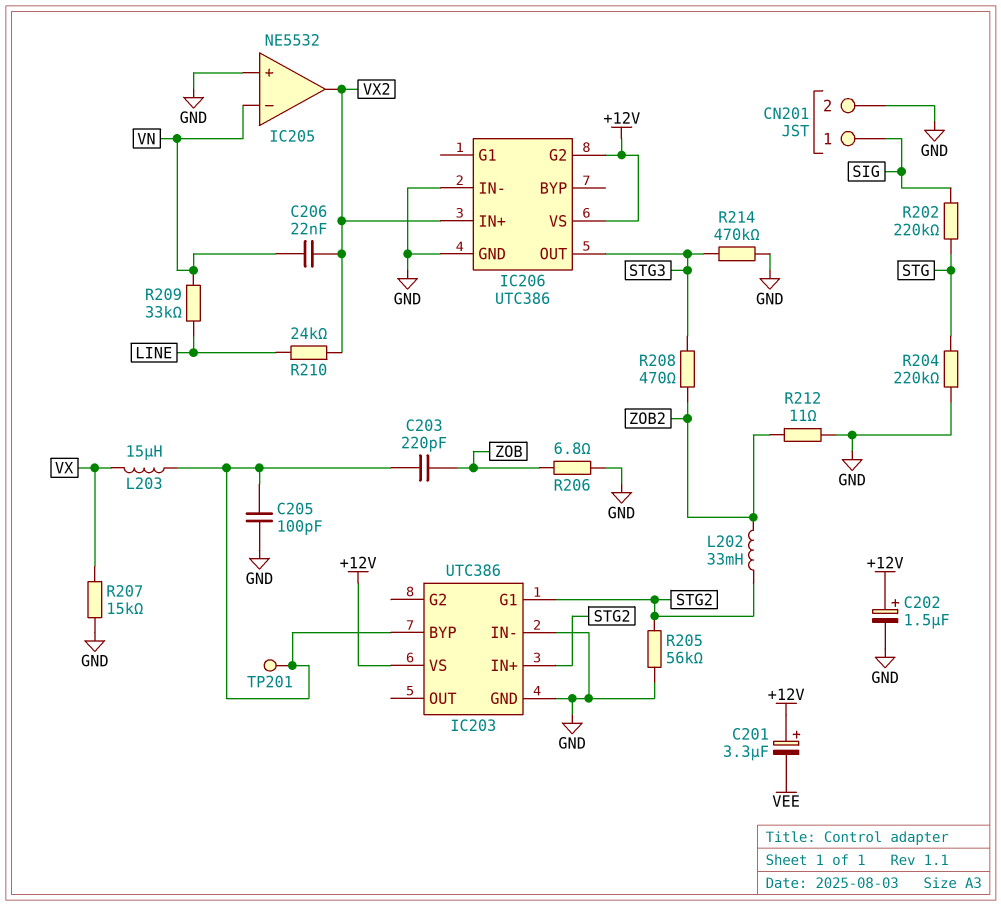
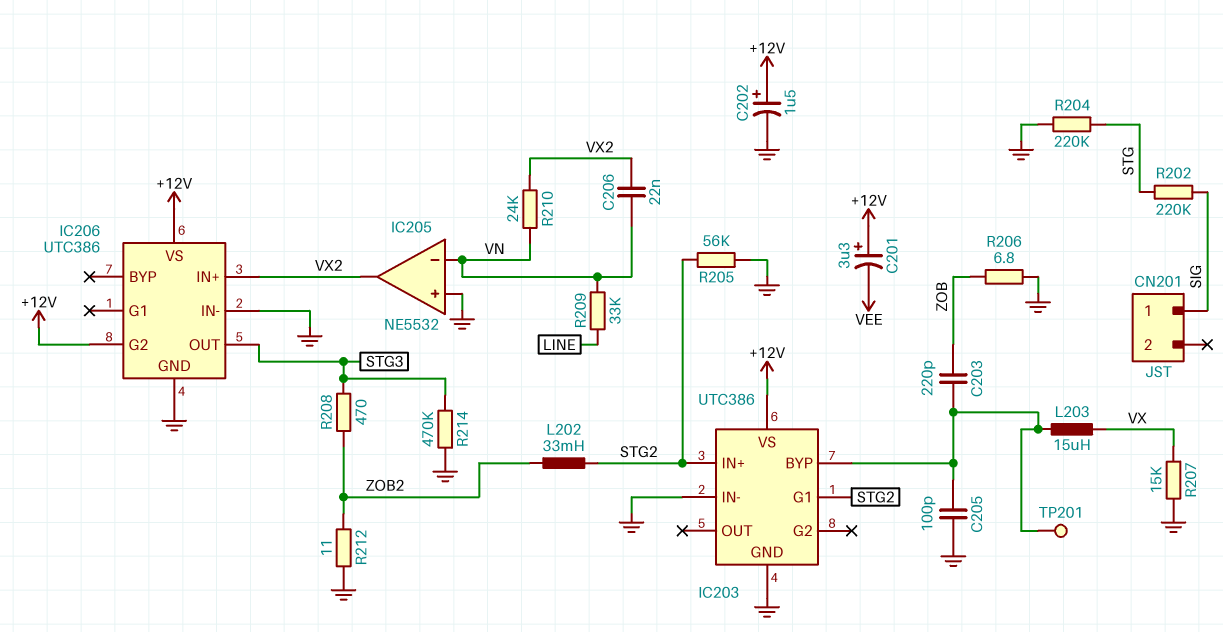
CN201 pin 2: GND -> none
R210: 24k (LINE, VX2) -> 24k (VN, VX2)

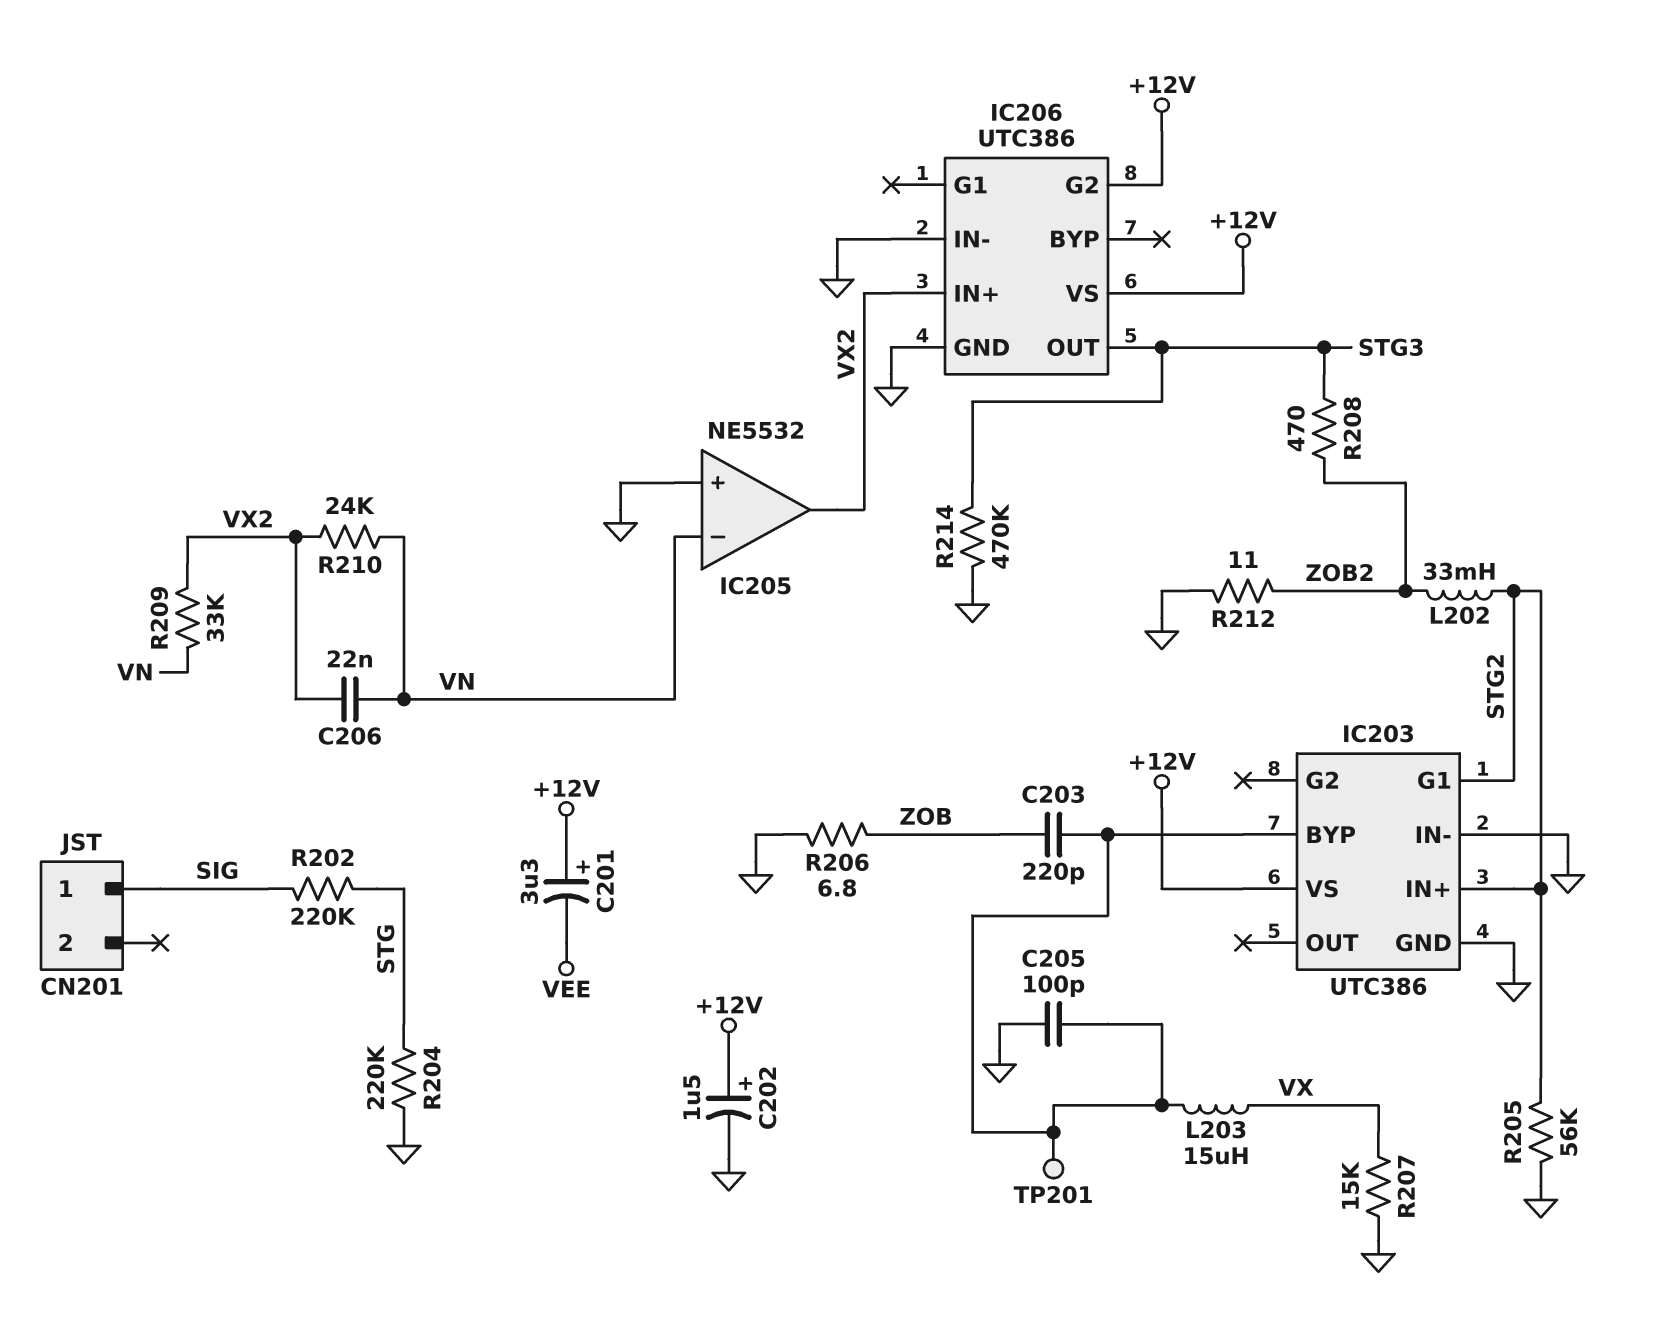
R209: 33k (LINE, VN) -> 33k (VN, VX2)

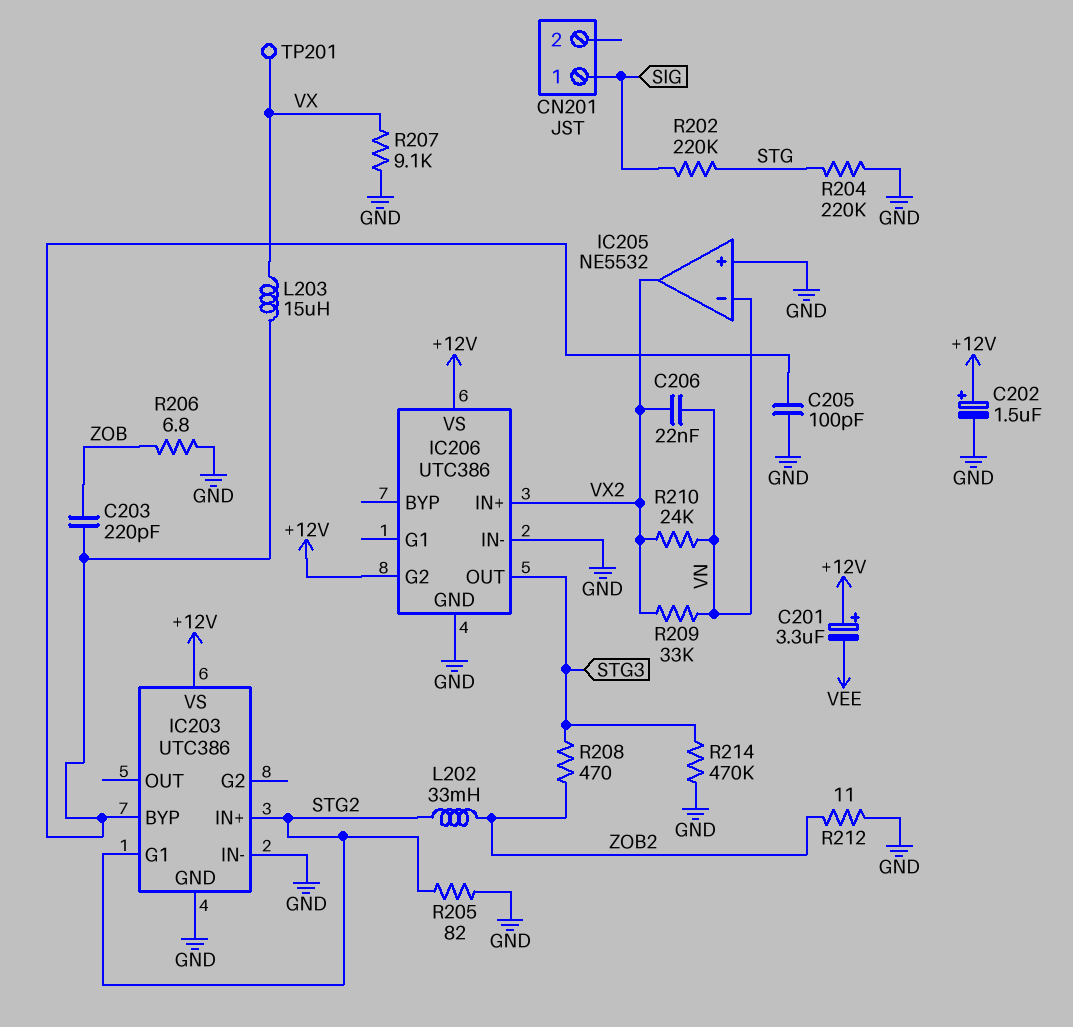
R205: 56k (GND, STG2) -> 82 (GND, STG2)
R207: 15k (GND, VX) -> 9.1k (GND, VX)
TP201: test point (IC203/BYP) -> test point (VX)

